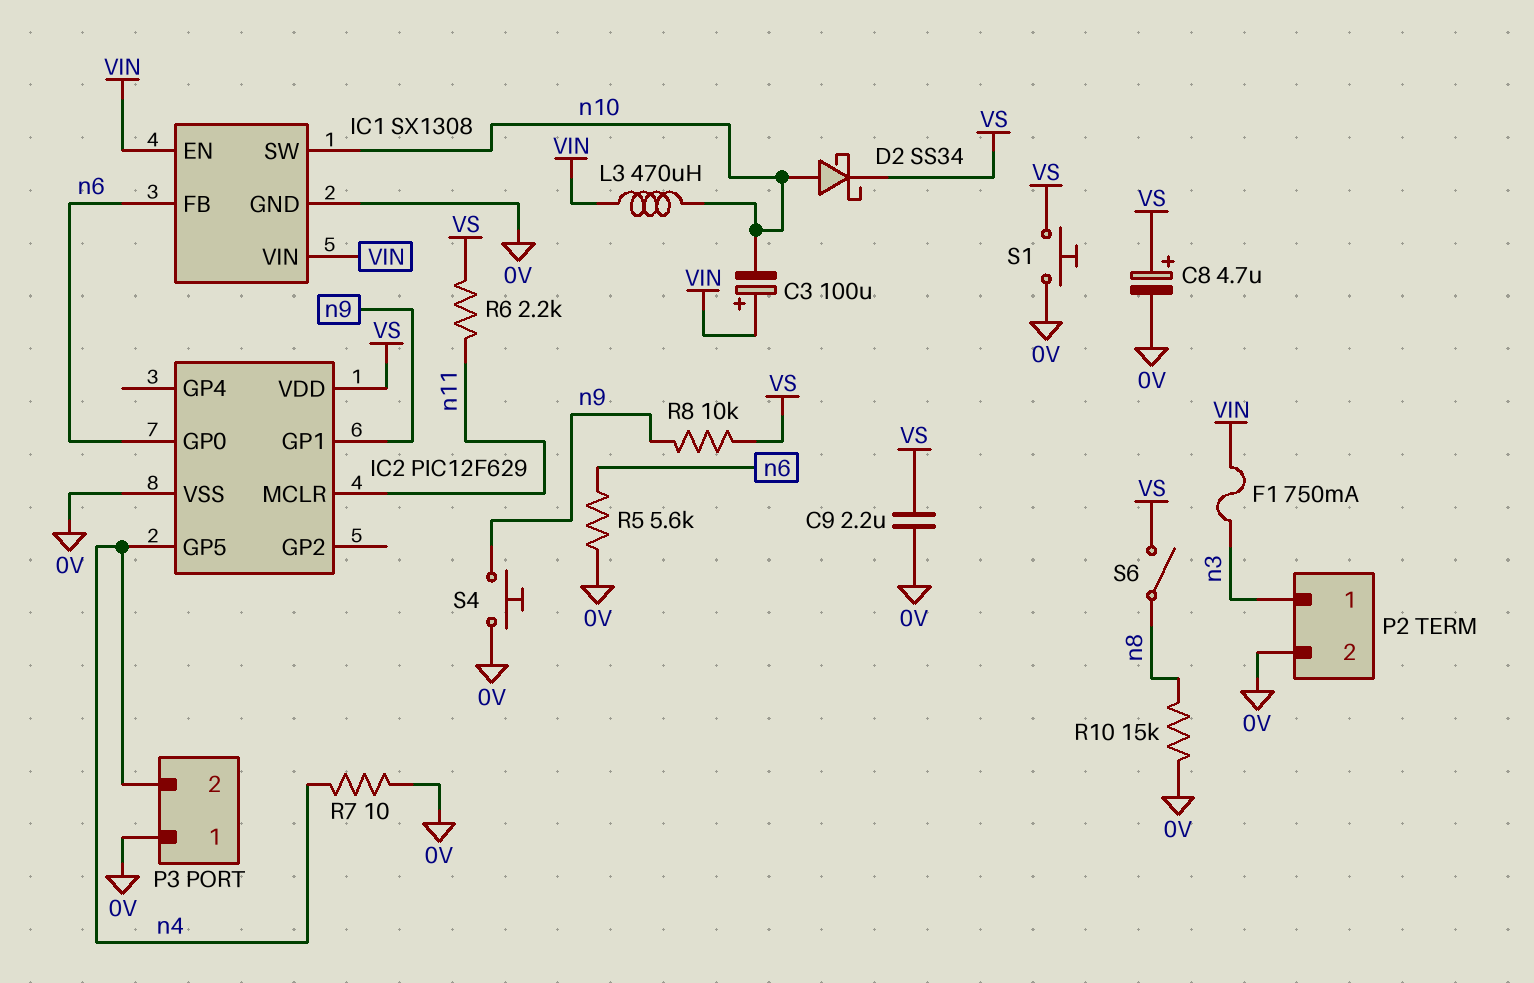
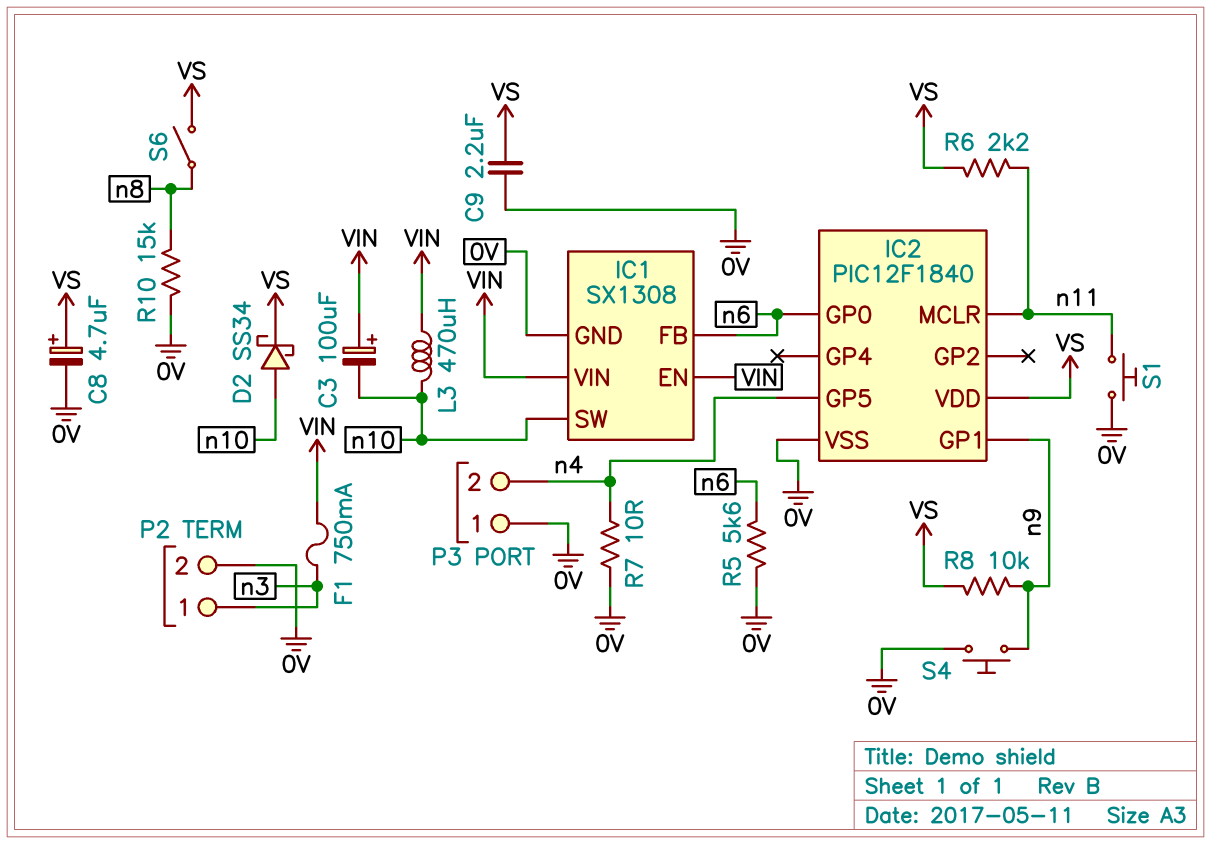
IC2: PIC12F629 -> PIC12F1840
S1: button (0V, VS) -> button (0V, n11)

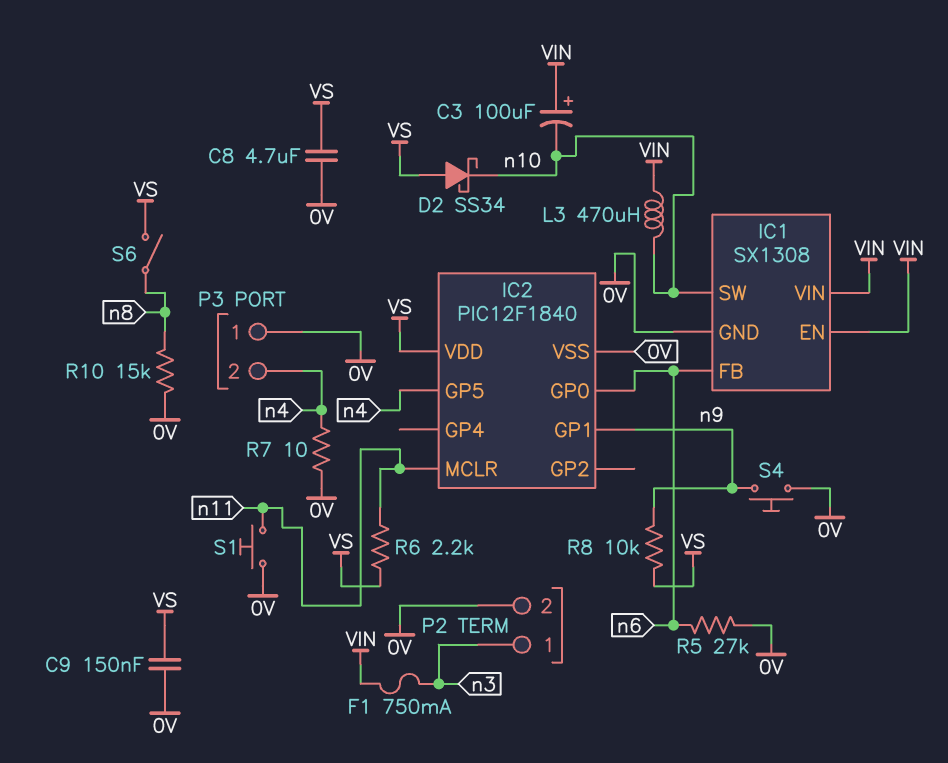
C8: 4.7uF (plus VS, minus 0V) -> 4.7uF (0V, VS)
C9: 2.2uF (0V, VS) -> 150nF (0V, VS)
D2: schottky SS34 (A n10, K VS) -> schottky SS34 (A VS, K n10)
R5: 5.6k (0V, n6) -> 27k (0V, n6)

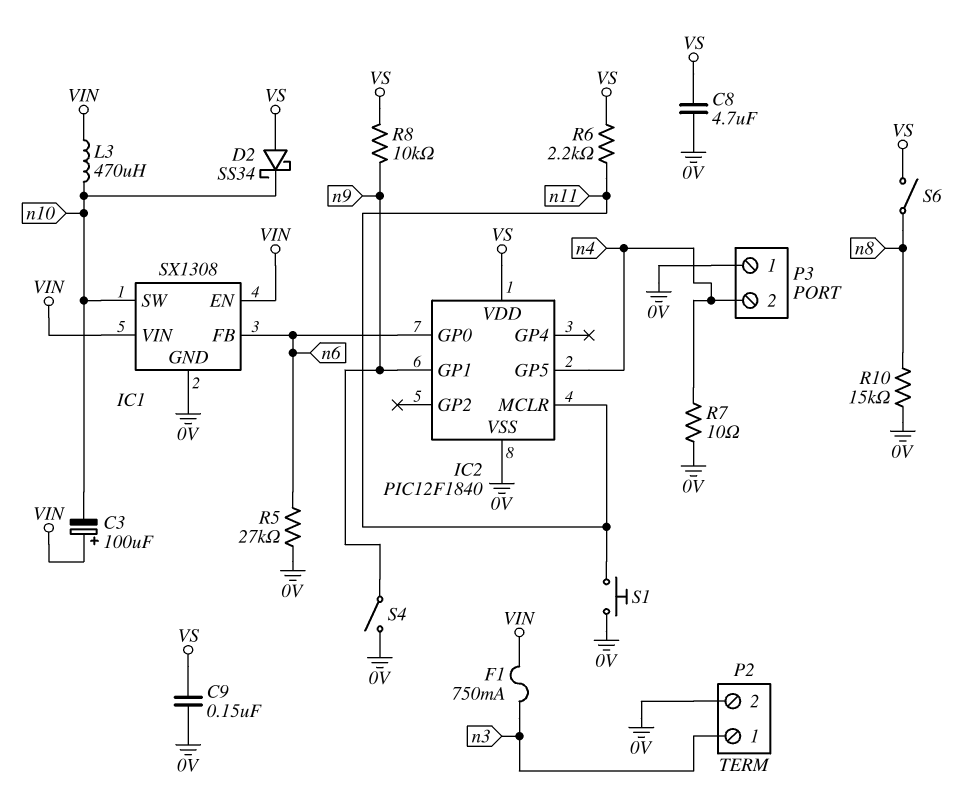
S4: button (0V, n9) -> switch (0V, n9)

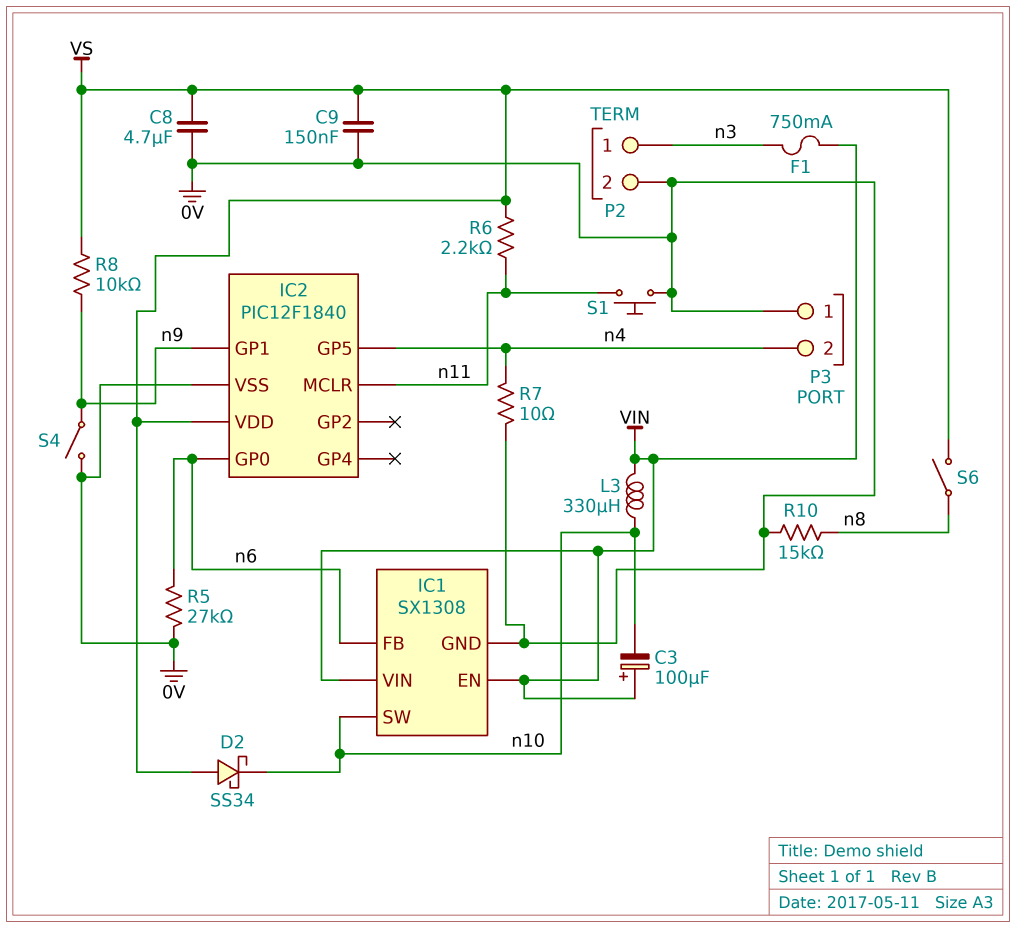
L3: 470uH (VIN, n10) -> 330uH (VIN, n10)

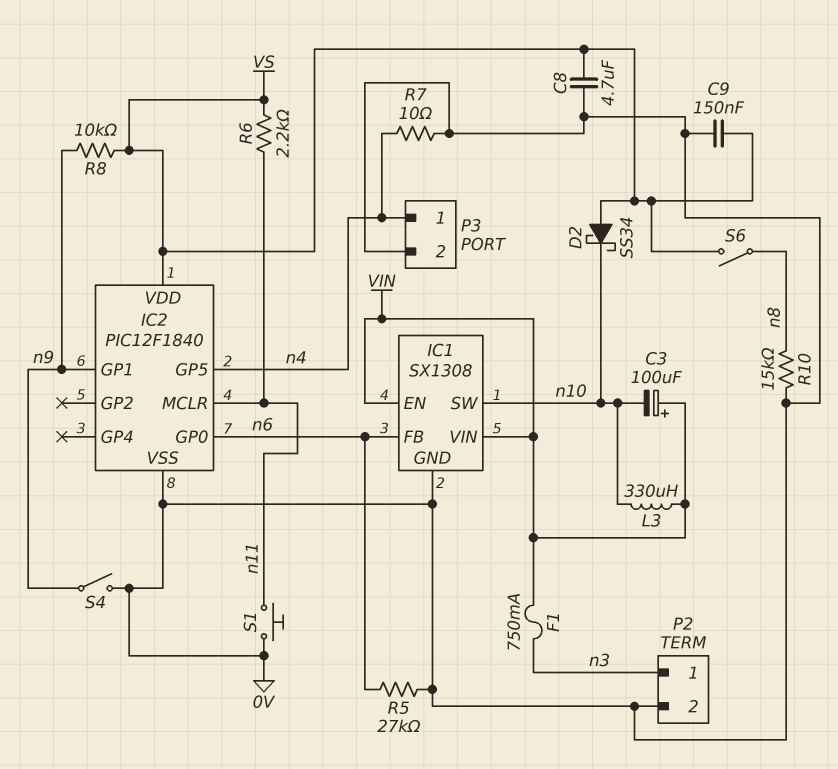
P3 pin 1: 0V -> n4
P3 pin 2: n4 -> 0V

